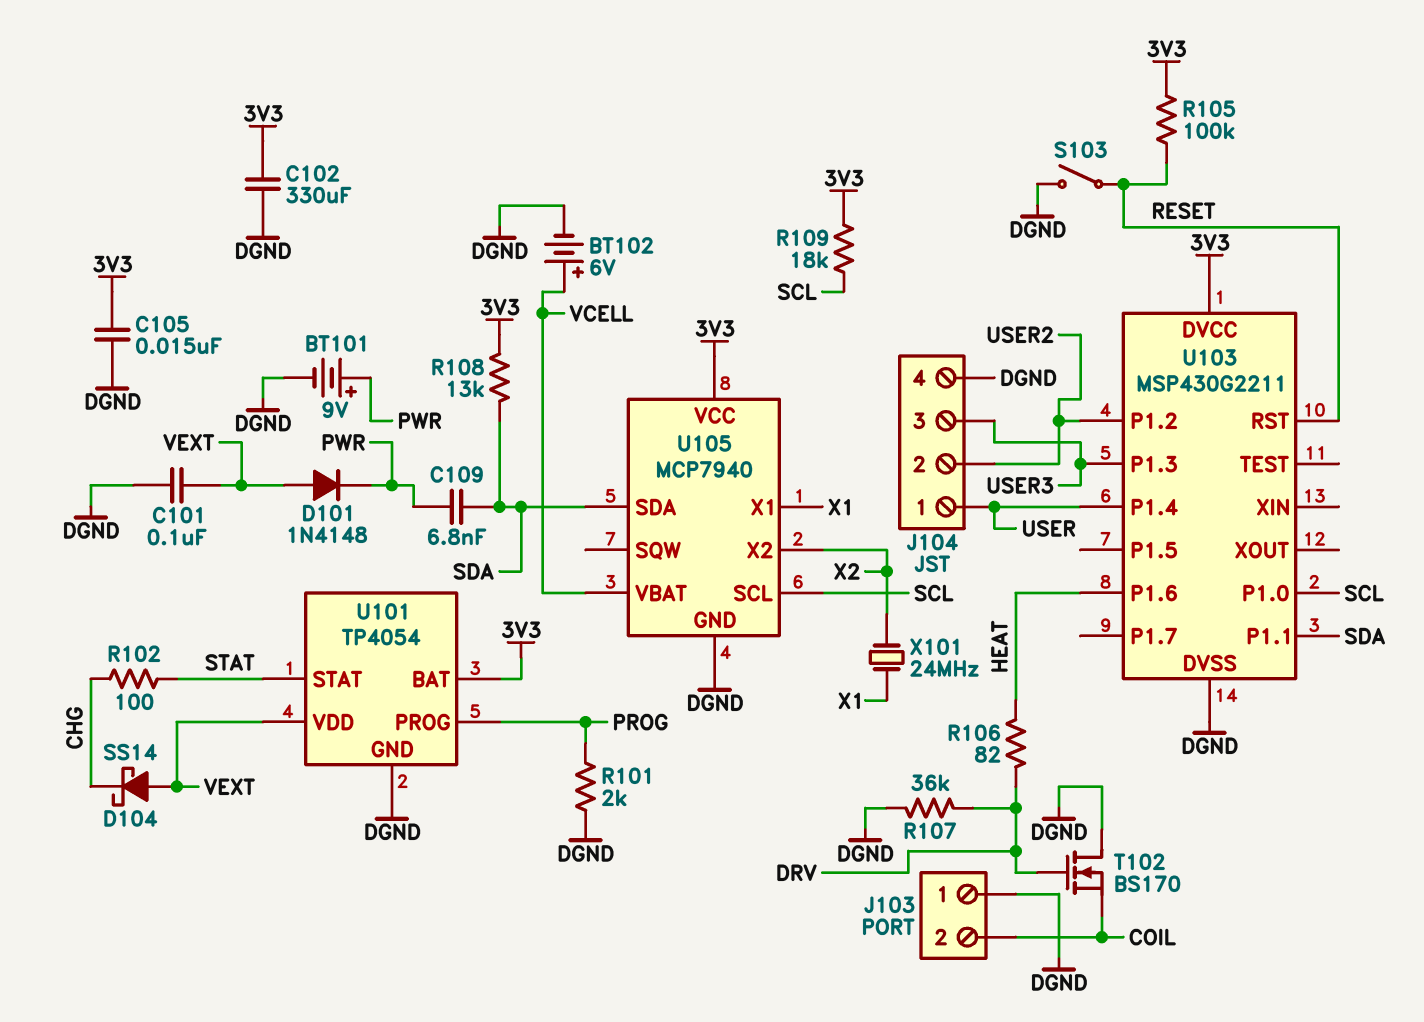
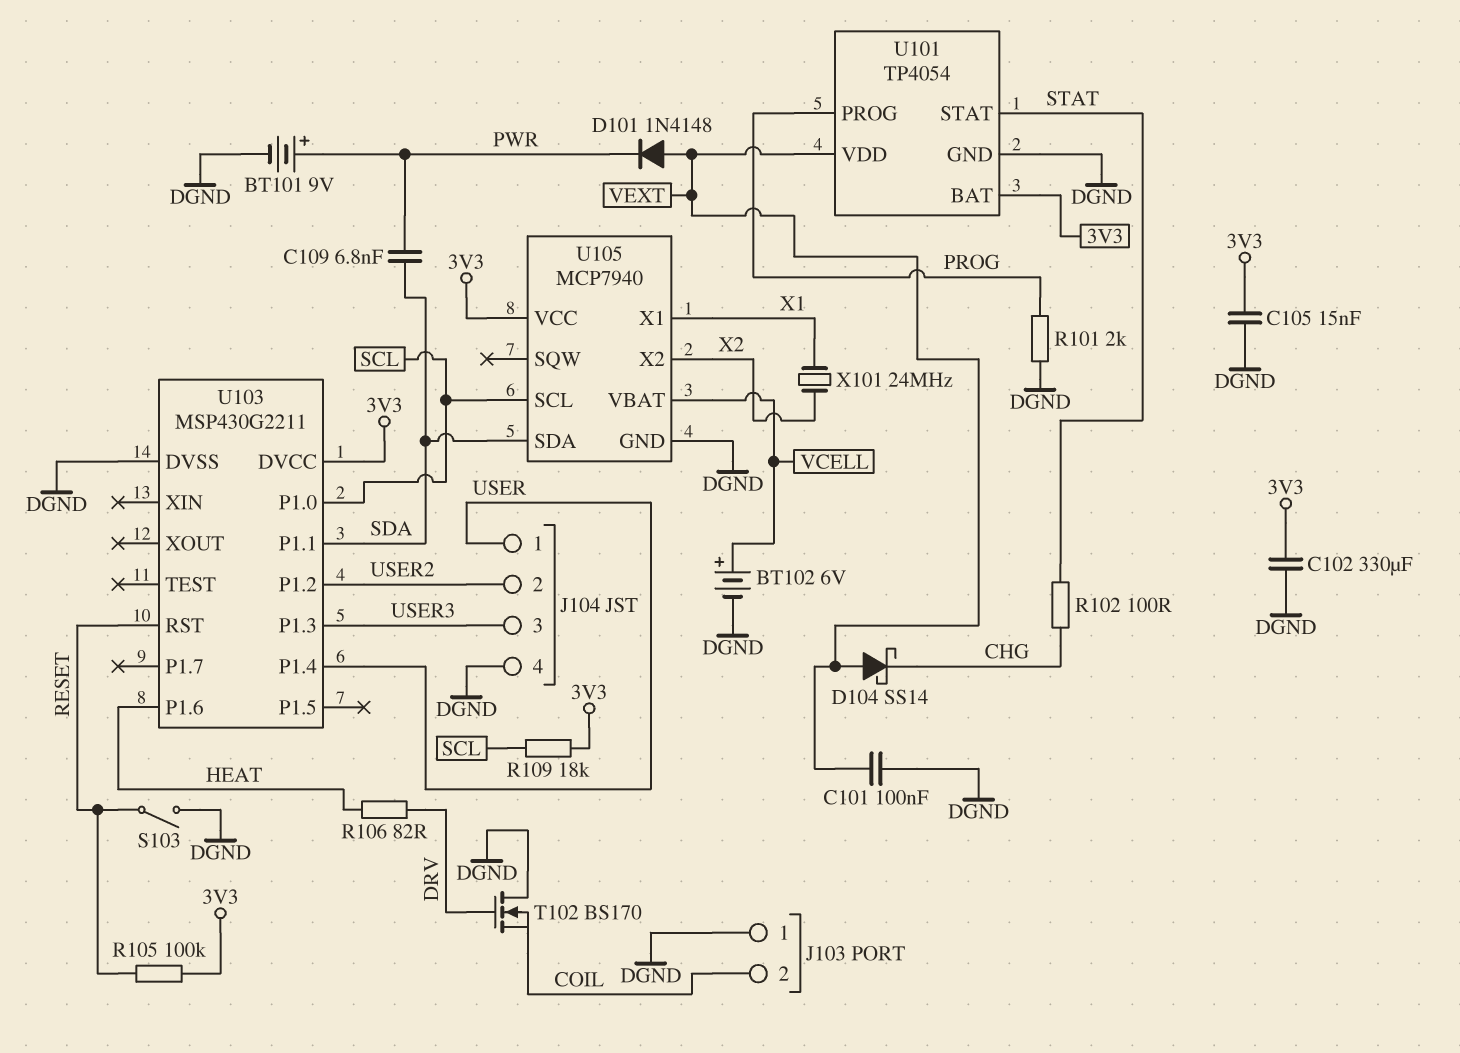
R107: 36k (DGND, DRV) -> none
R108: 13k (3V3, SDA) -> none

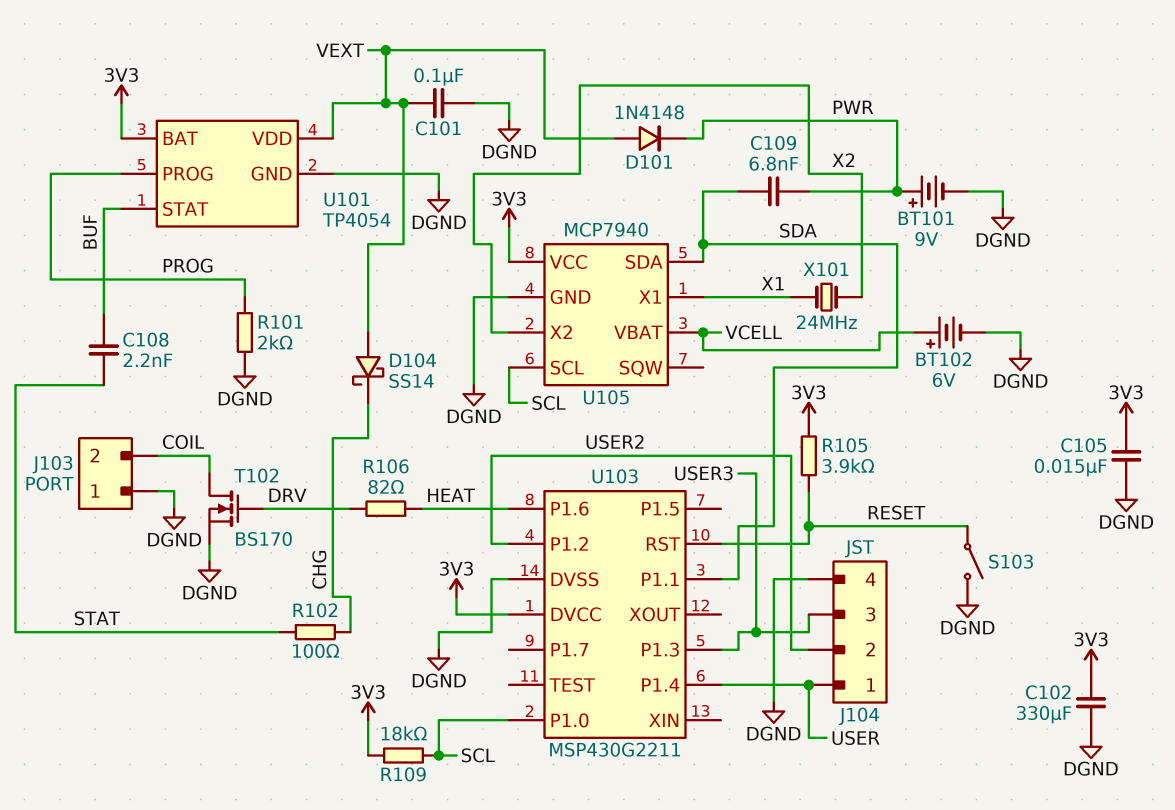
C108: none -> 2.2nF (BUF, STAT)
R105: 100k (3V3, RESET) -> 3.9k (3V3, RESET)
T102: NMOS BS170 (G DRV, D DGND, S COIL) -> NMOS BS170 (G DRV, D COIL, S DGND)
U101 pin STAT: STAT -> BUF

